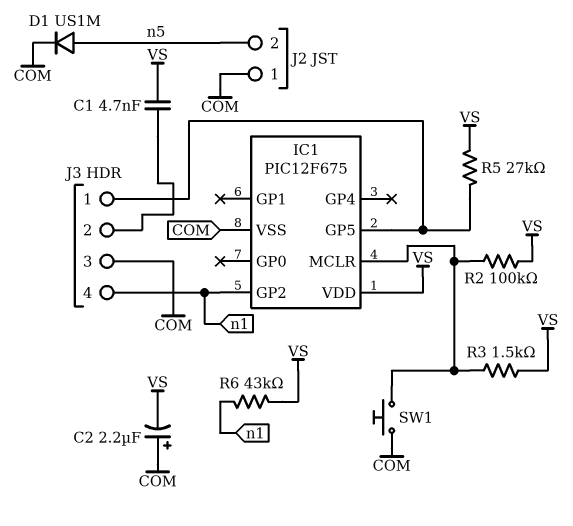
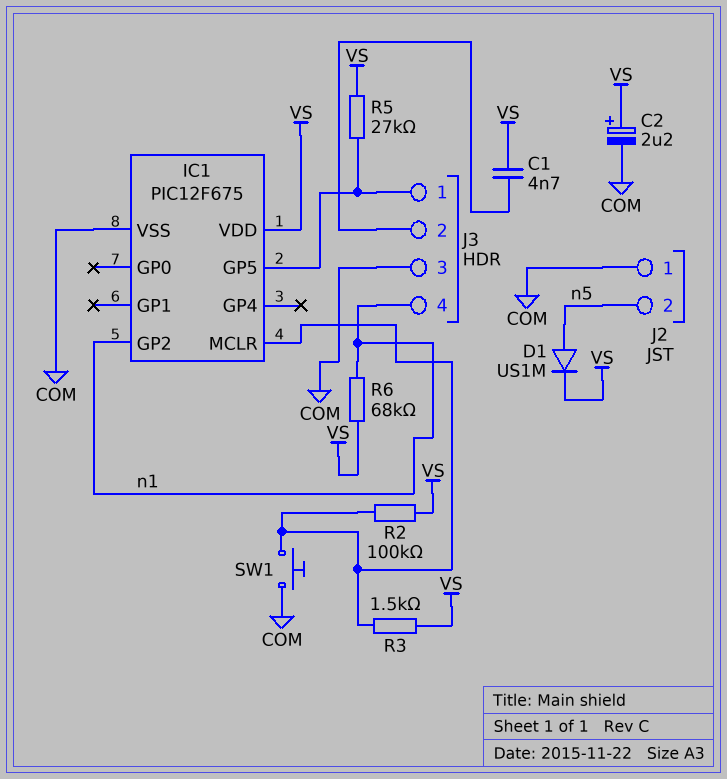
C2: 2.2uF (plus COM, minus VS) -> 2.2uF (plus VS, minus COM)
D1: diode US1M (A n5, K COM) -> diode US1M (A n5, K VS)
R6: 43k (VS, n1) -> 68k (VS, n1)

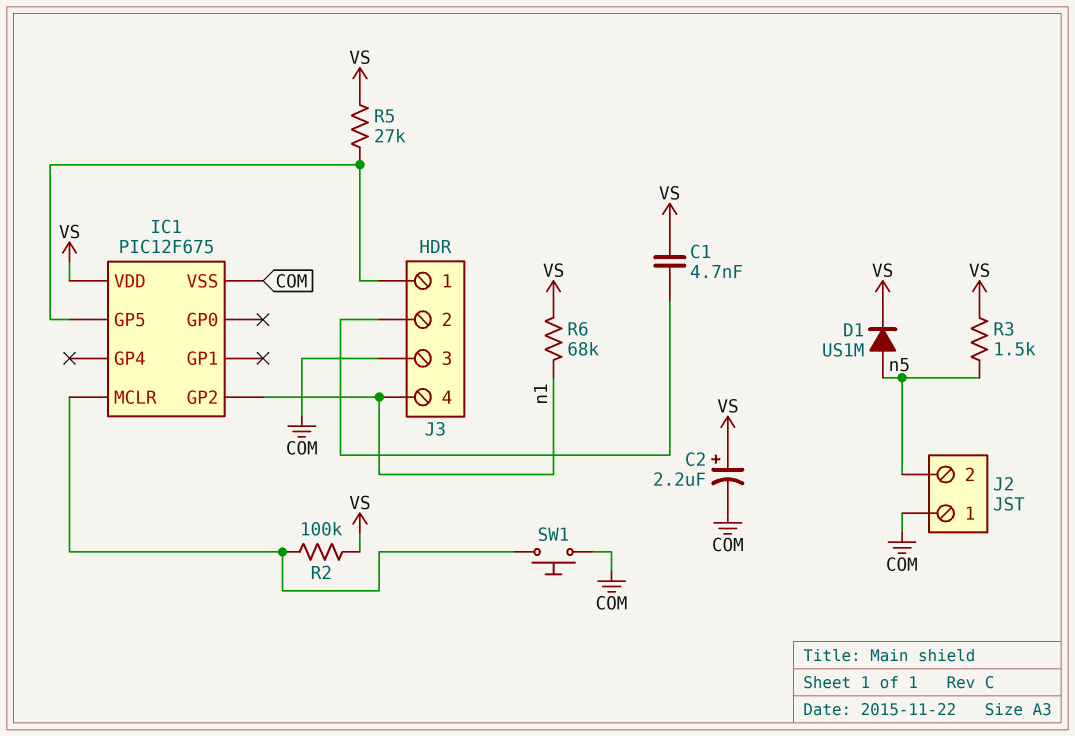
R3: 1.5k (IC1/MCLR, VS) -> 1.5k (VS, n5)

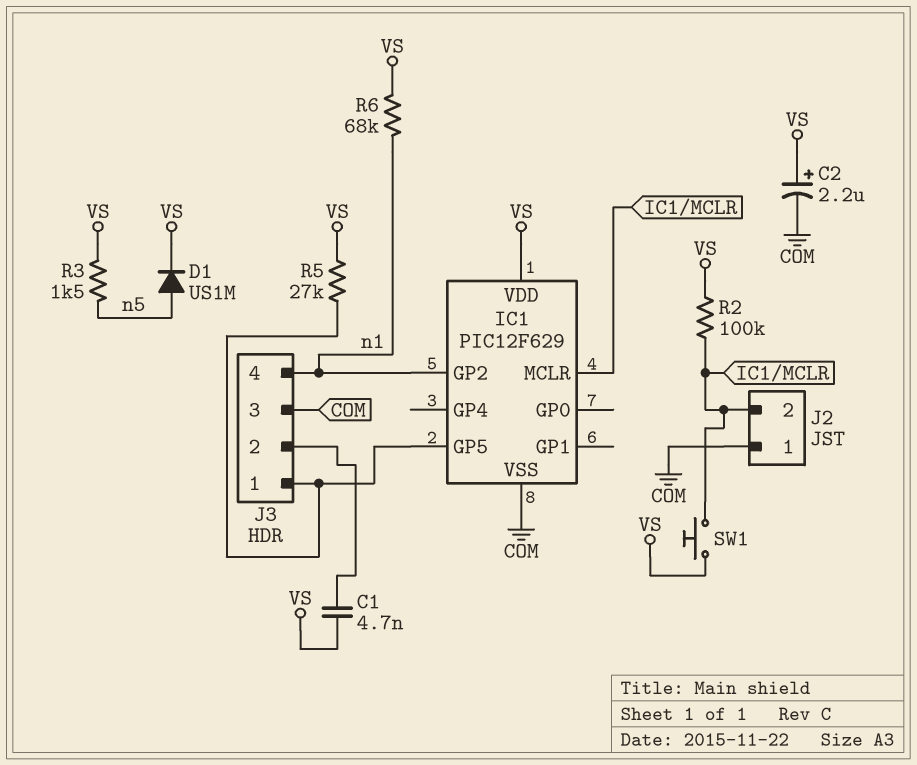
IC1: PIC12F675 -> PIC12F629
J2 pin 2: n5 -> IC1/MCLR
SW1: button (COM, IC1/MCLR) -> button (IC1/MCLR, VS)

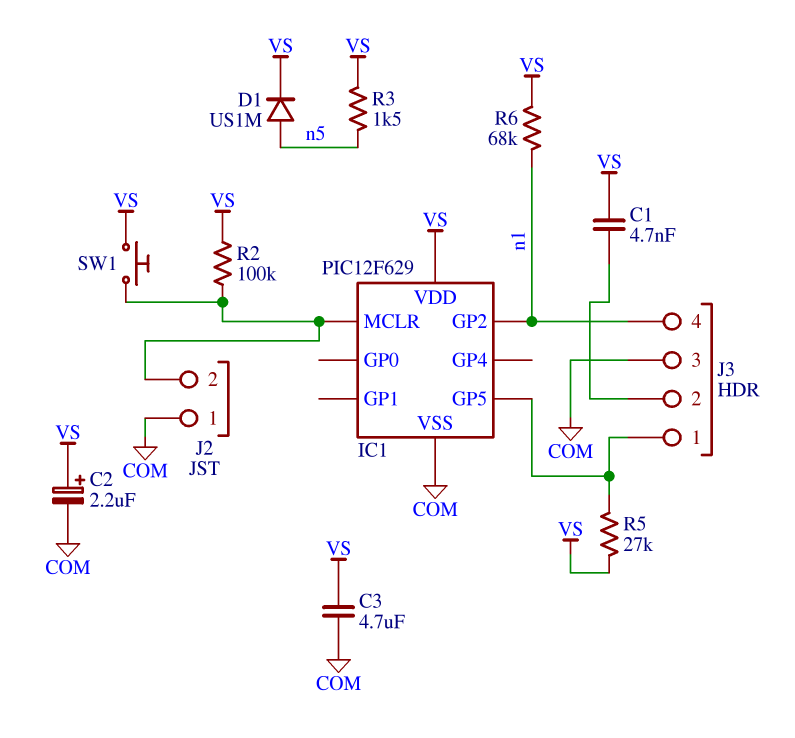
C3: none -> 4.7uF (COM, VS)

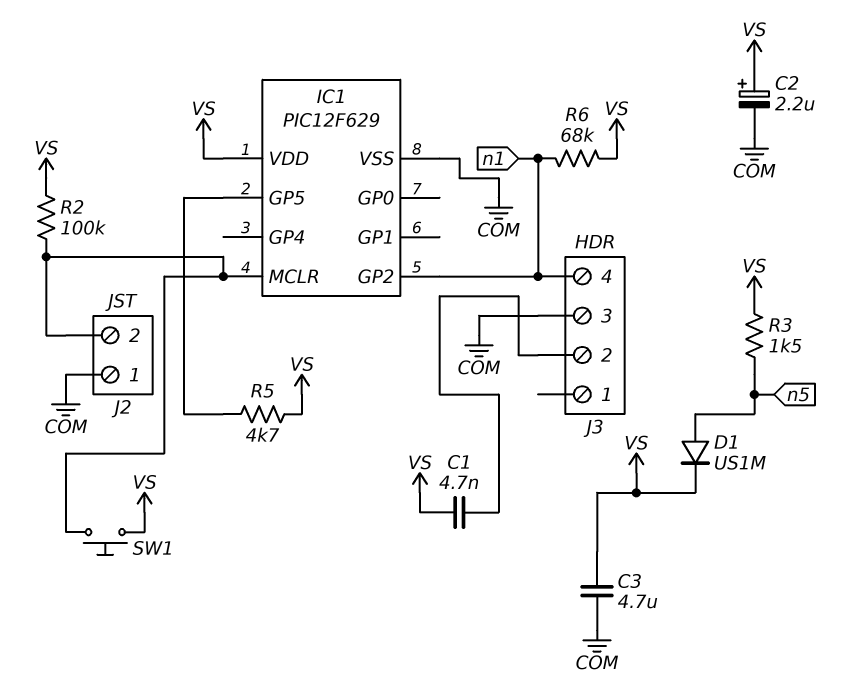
J3 pin 1: IC1/GP5 -> none
R5: 27k (IC1/GP5, VS) -> 4.7k (IC1/GP5, VS)

